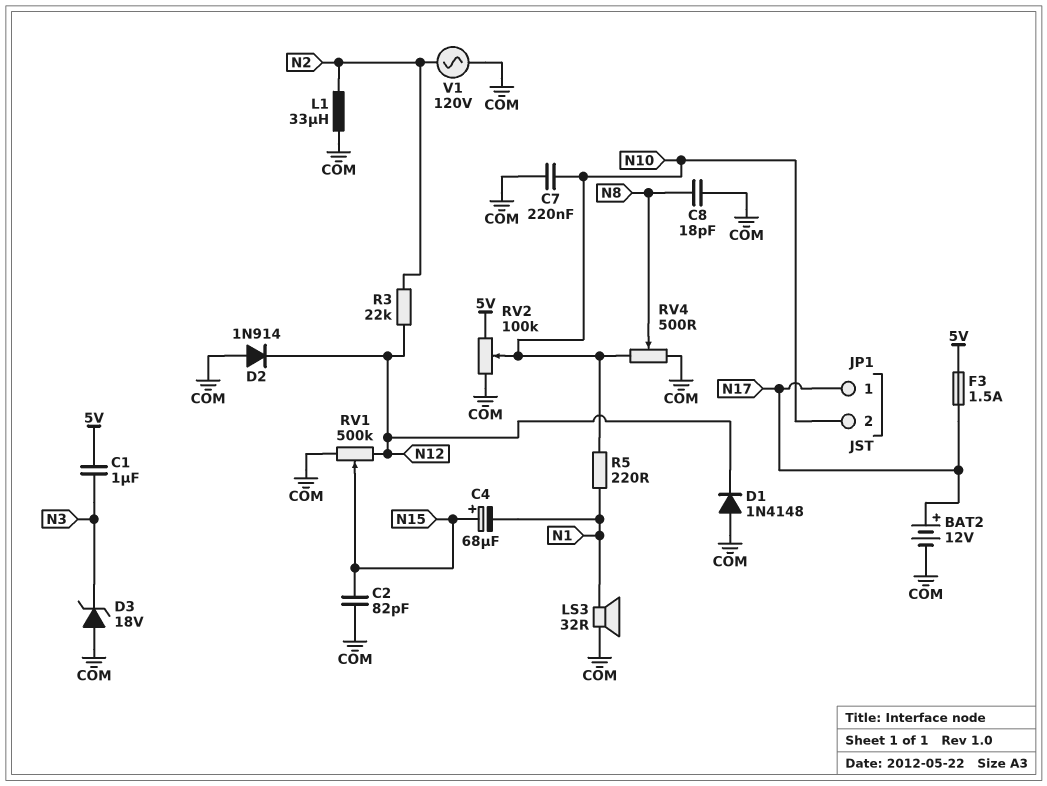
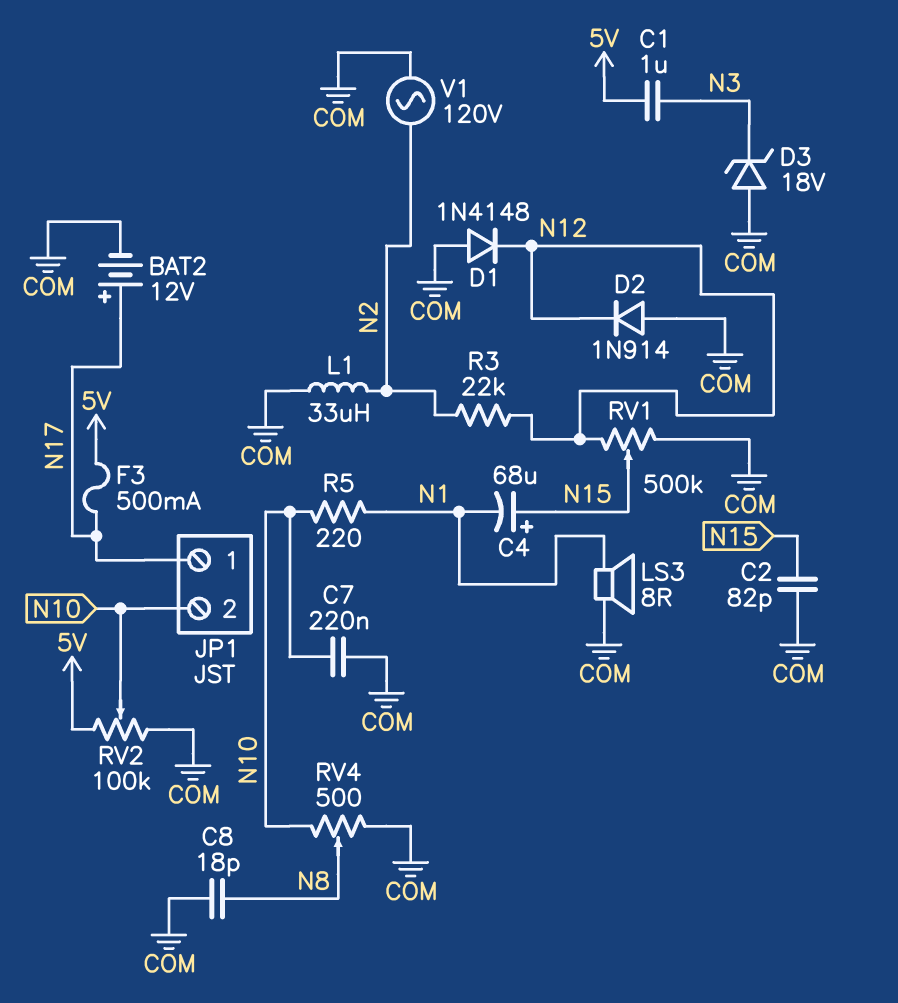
F3: 1.5A (5V, N17) -> 500mA (5V, N17)
LS3: speaker 32R (COM, N1) -> speaker 8R (COM, N1)

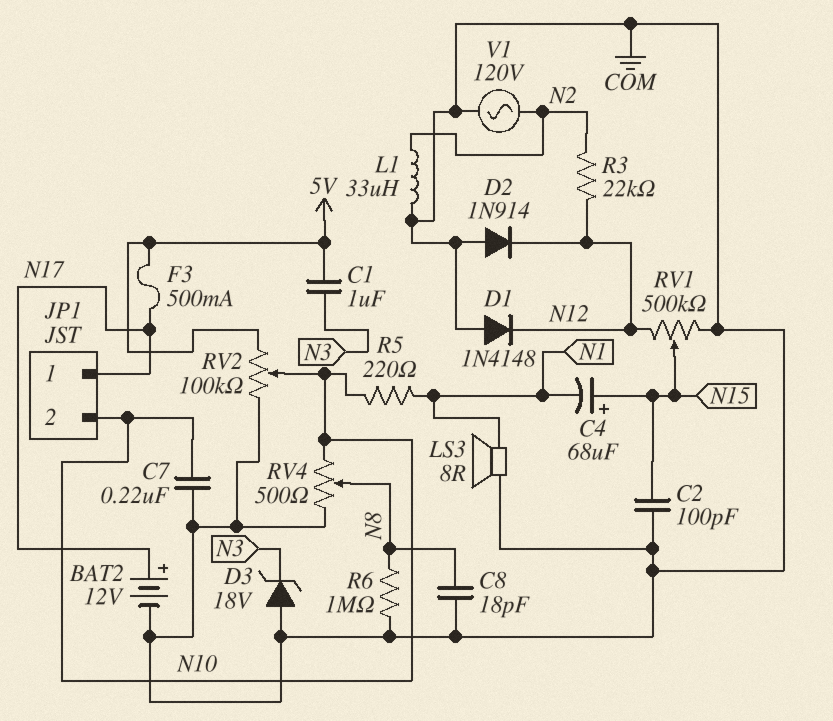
C2: 82pF (COM, N15) -> 100pF (COM, N15)
R6: none -> 1M (COM, N8)

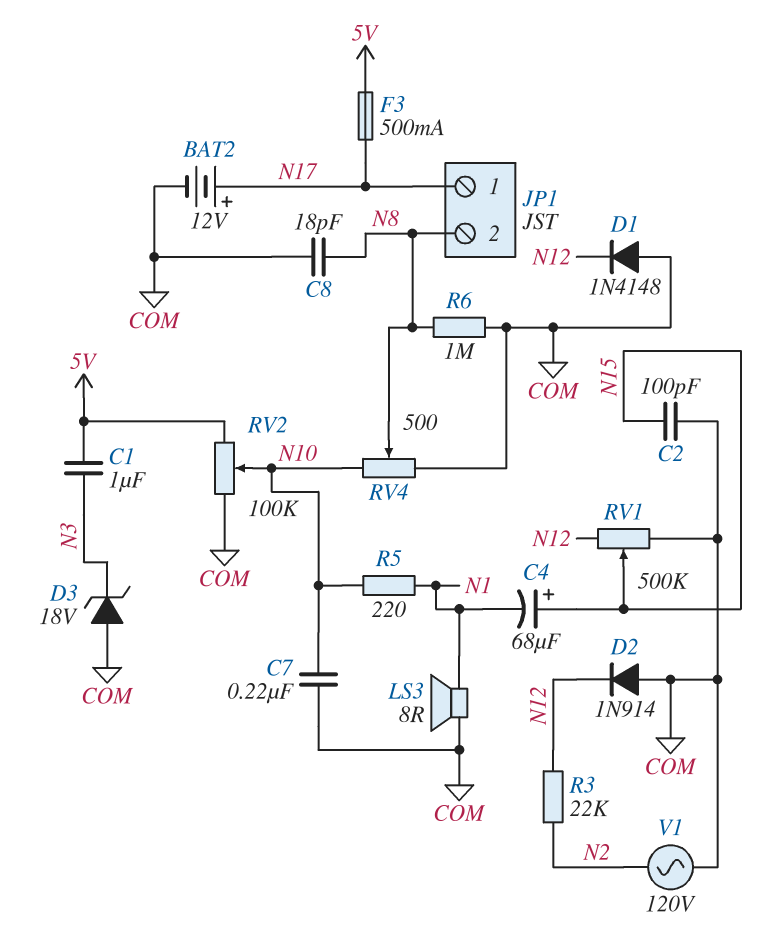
JP1 pin 2: N10 -> N8
L1: 33uH (COM, N2) -> none

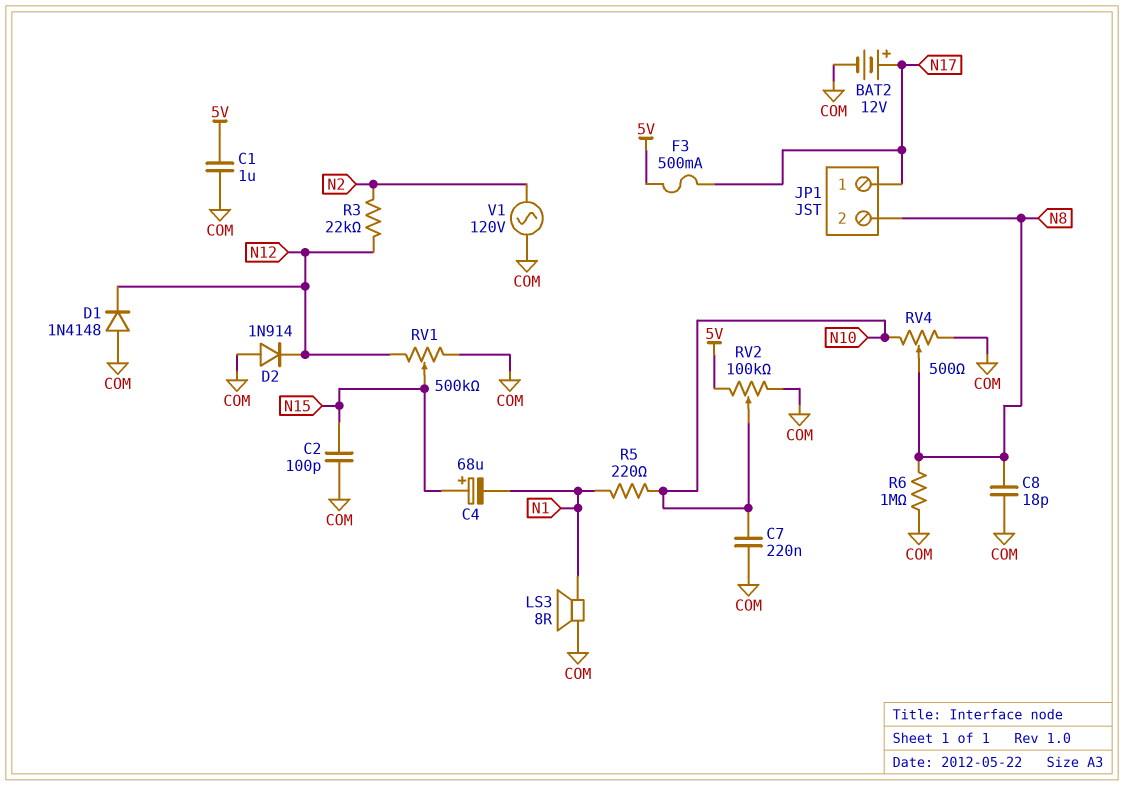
C1: 1uF (5V, N3) -> 1uF (5V, COM)
D3: zener 18V (A COM, K N3) -> none

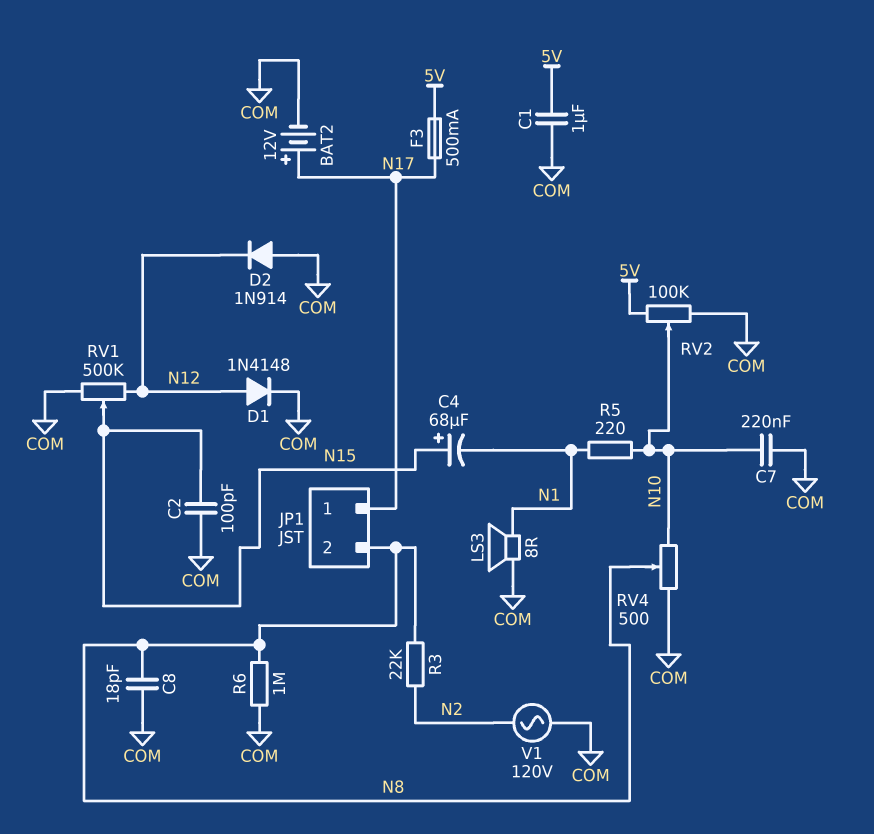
D1: diode 1N4148 (A COM, K N12) -> diode 1N4148 (A N12, K COM)
R3: 22k (N2, N12) -> 22k (N2, N8)

